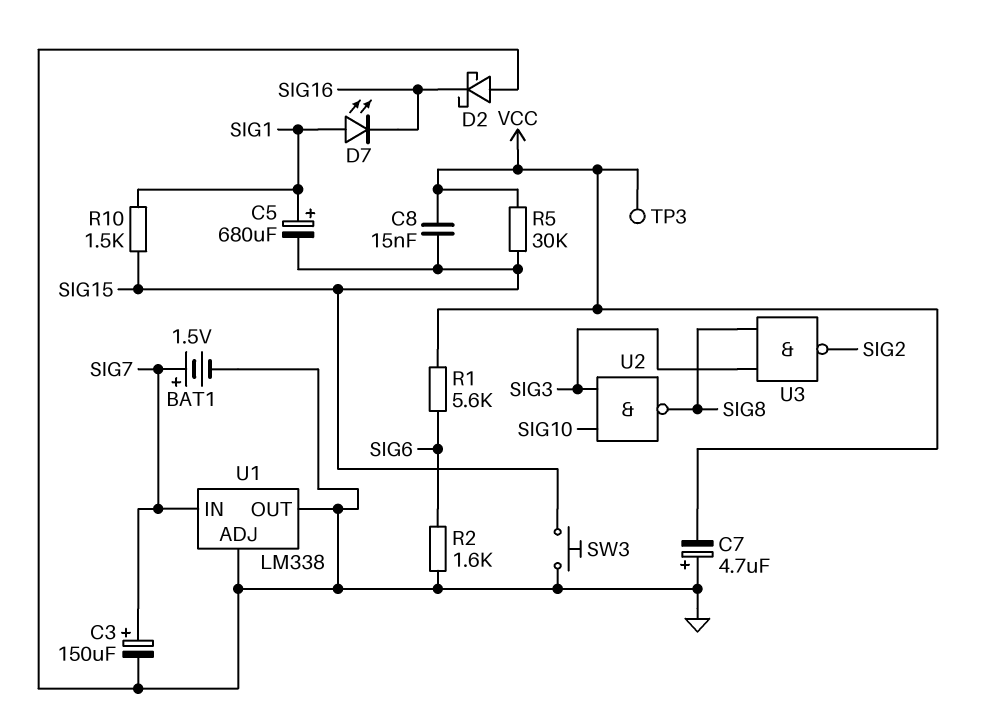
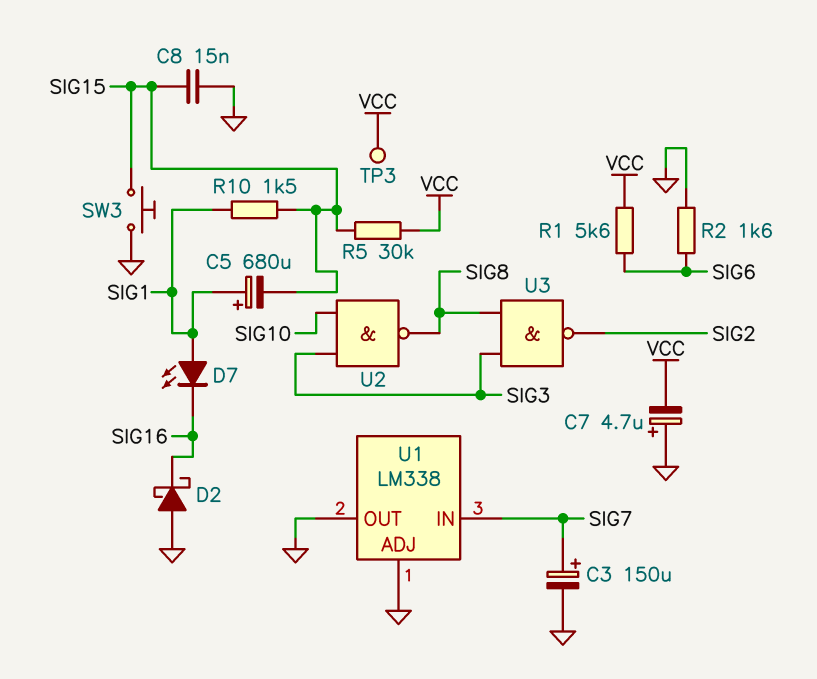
BAT1: 1.5V (plus SIG7, minus GND) -> none
C8: 15nF (SIG15, VCC) -> 15nF (GND, SIG15)

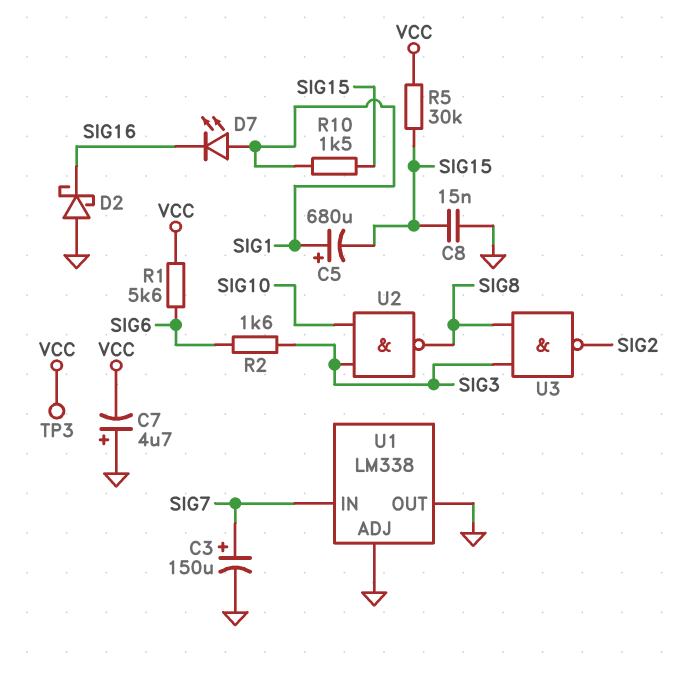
R2: 1.6k (GND, SIG6) -> 1.6k (SIG3, SIG6)
SW3: button (GND, SIG15) -> none

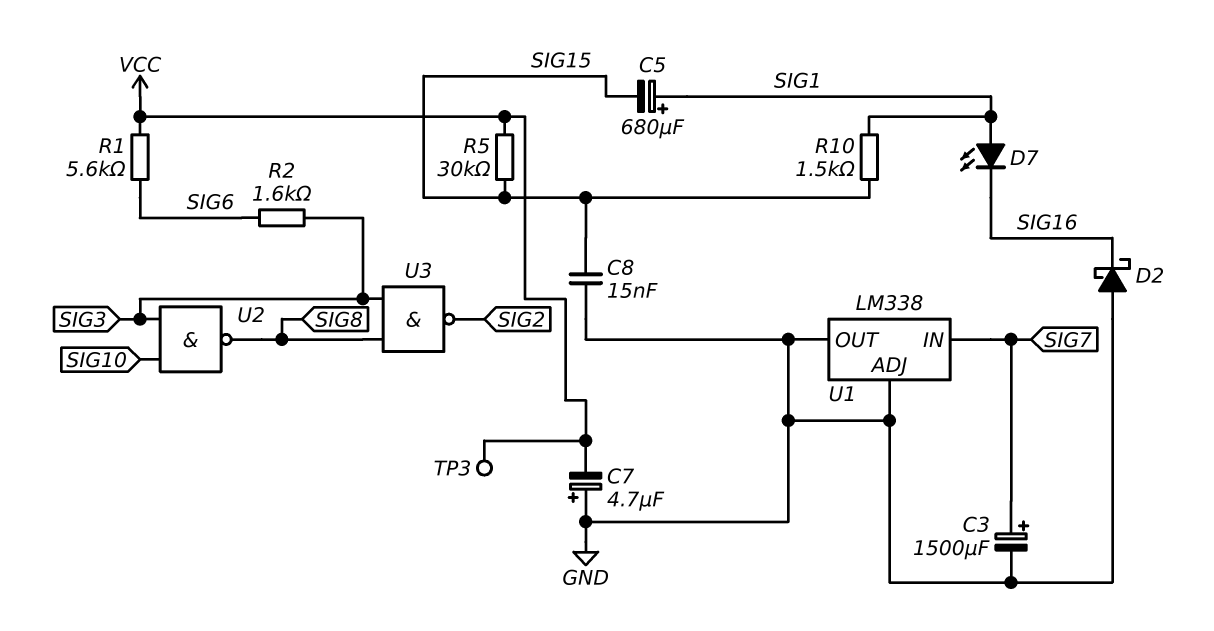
C3: 150uF (plus SIG7, minus GND) -> 1500uF (plus SIG7, minus GND)

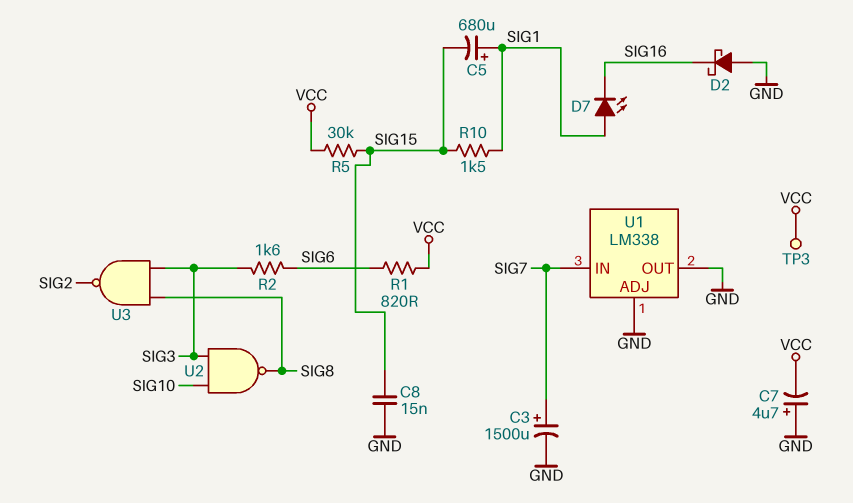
R1: 5.6k (SIG6, VCC) -> 820 (SIG6, VCC)

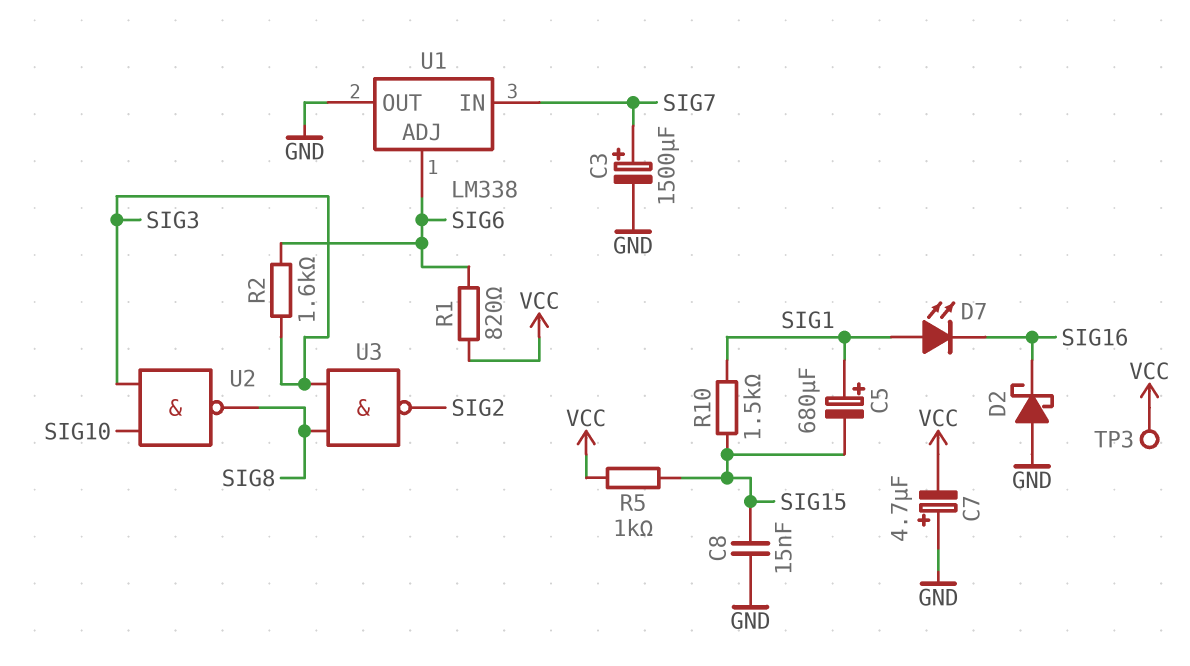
R5: 30k (SIG15, VCC) -> 1k (SIG15, VCC)
U1 pin ADJ: GND -> SIG6

